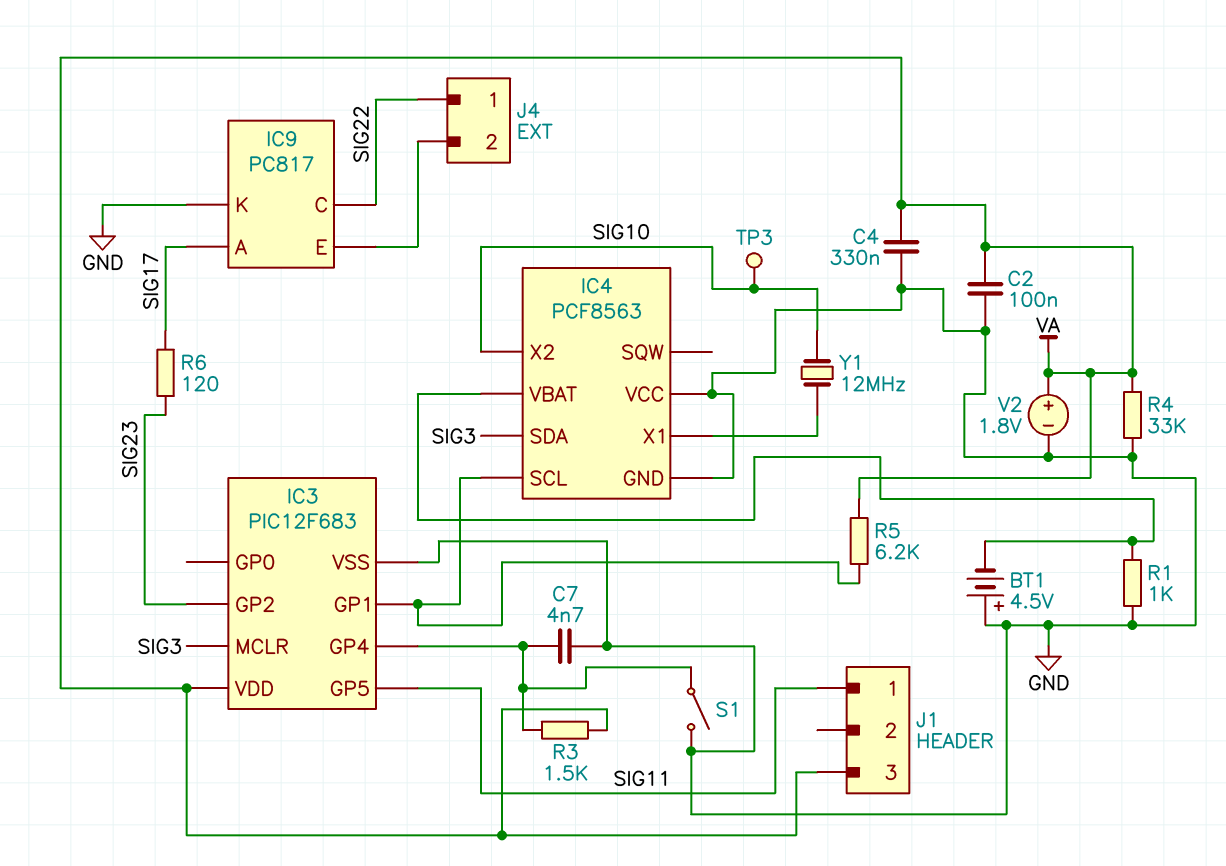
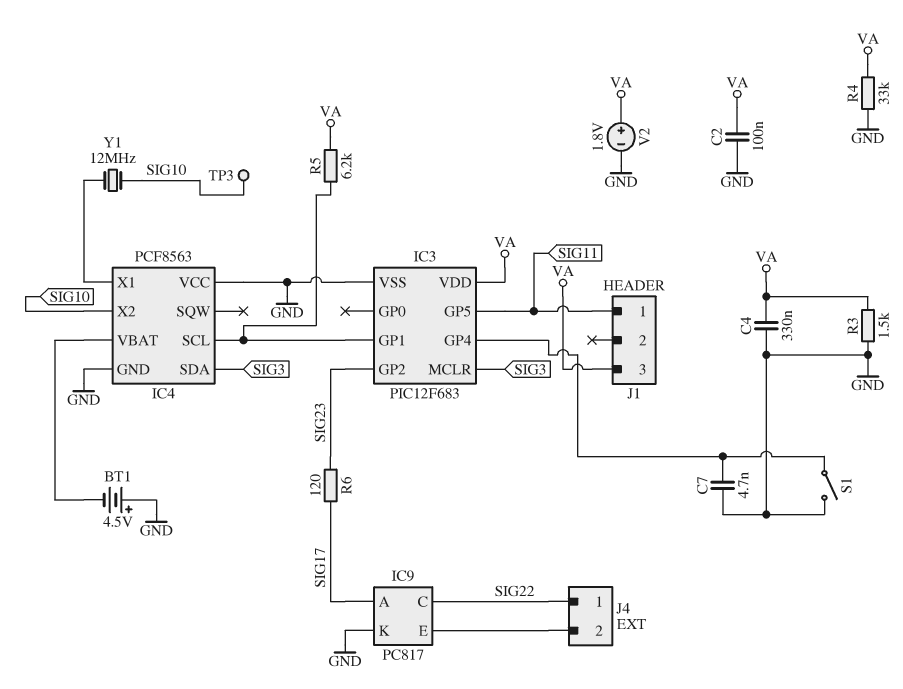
R1: 1k (GND, IC4/VBAT) -> none
R3: 1.5k (IC3/GP4, VA) -> 1.5k (GND, VA)

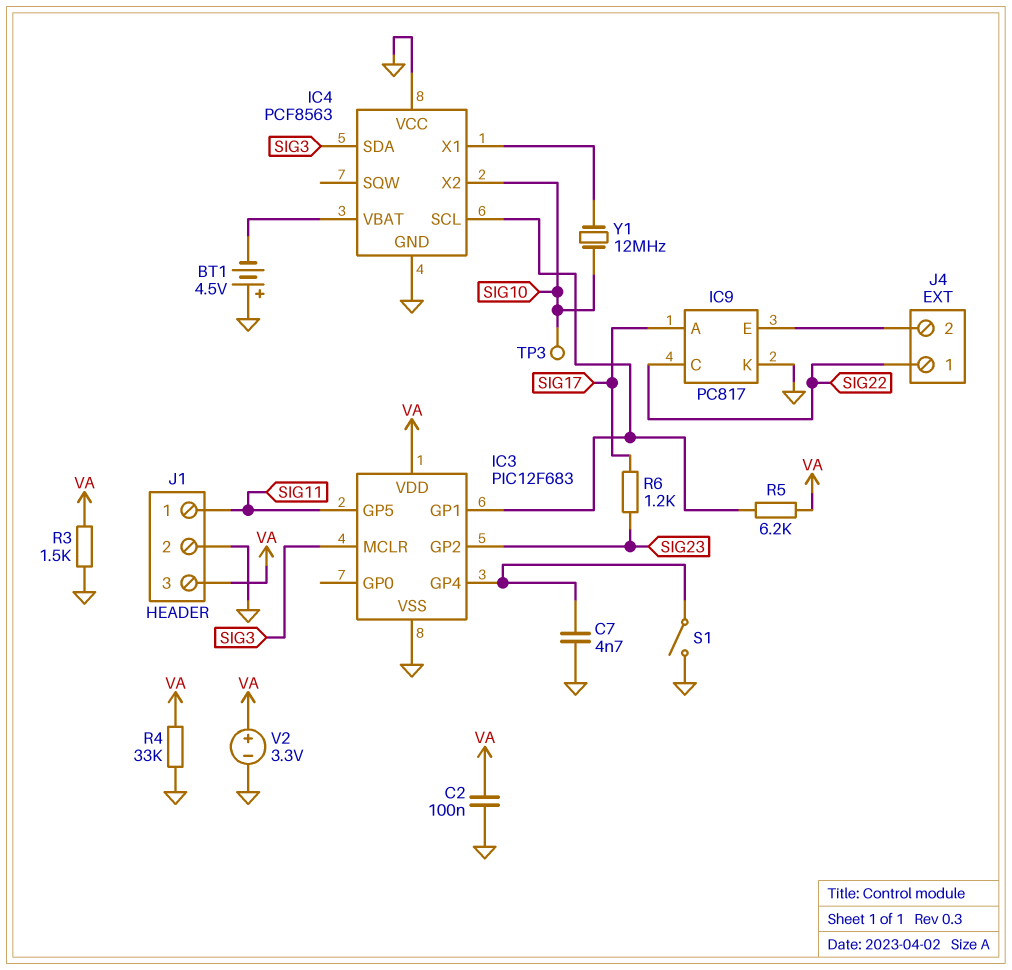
C4: 330nF (GND, VA) -> none
J1 pin 2: none -> GND
R6: 120 (SIG17, SIG23) -> 1.2k (SIG17, SIG23)
V2: 1.8V (plus VA, minus GND) -> 3.3V (plus VA, minus GND)

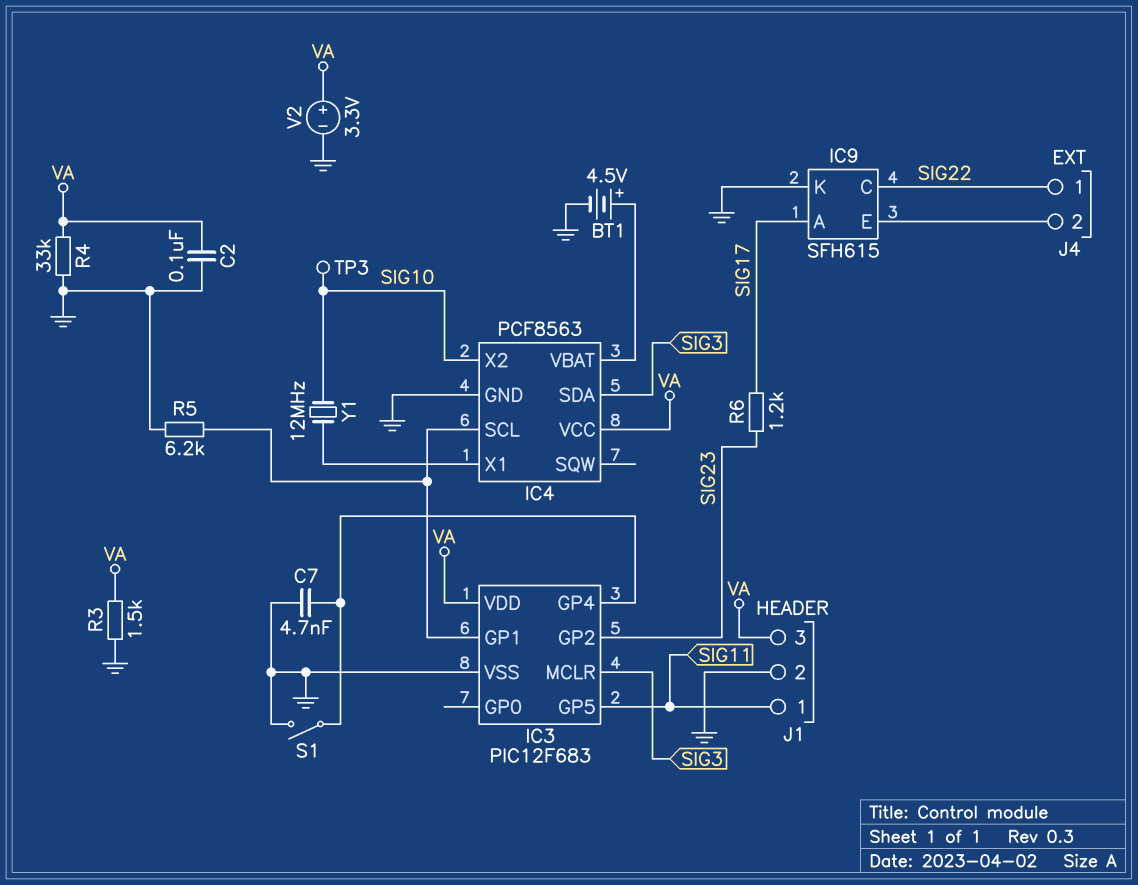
BT1: 4.5V (plus GND, minus IC4/VBAT) -> 4.5V (plus IC4/VBAT, minus GND)
IC4 pin VCC: GND -> VA
IC9: PC817 -> SFH615
R5: 6.2k (IC3/GP1, VA) -> 6.2k (GND, IC3/GP1)

